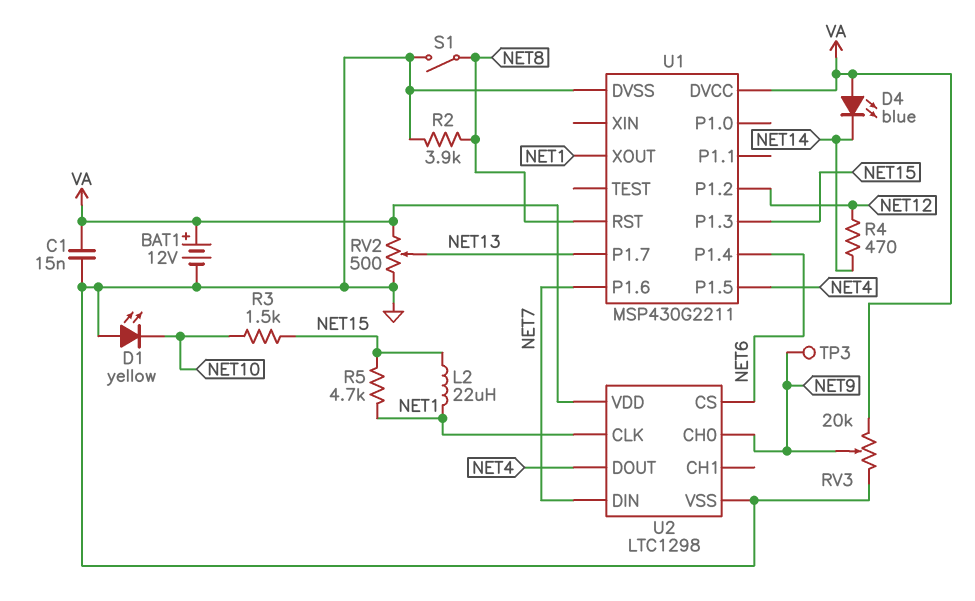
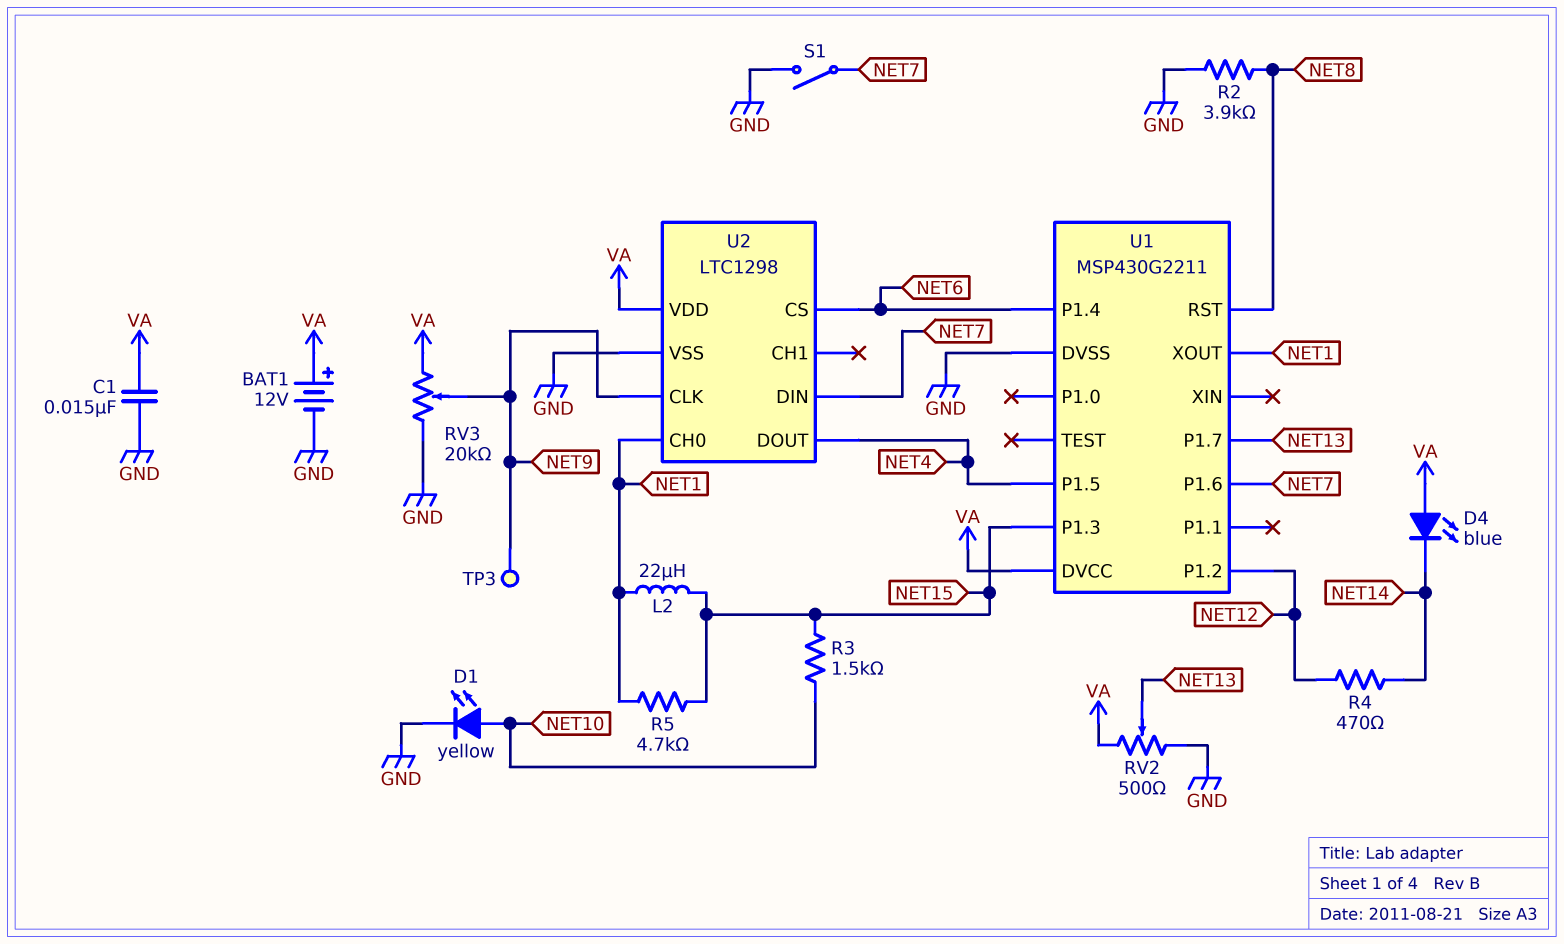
D1: LED yellow (A GND, K NET10) -> LED yellow (A NET10, K GND)
S1: switch (GND, NET8) -> switch (GND, NET7)
U2 pin CH0: NET9 -> NET1
U2 pin CLK: NET1 -> NET9

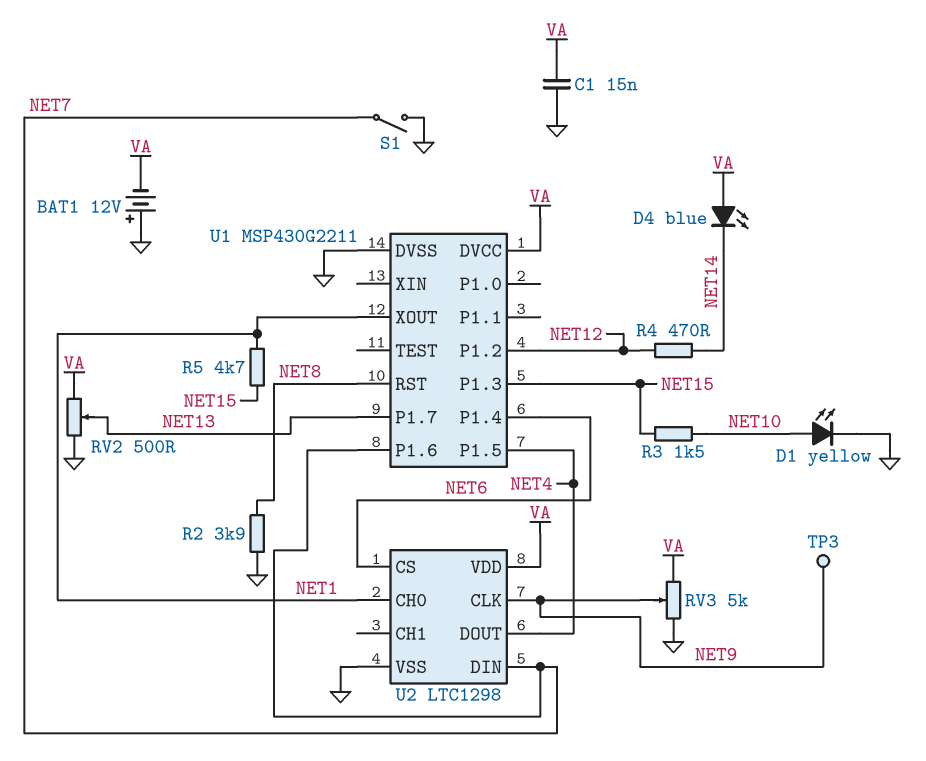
BAT1: 12V (plus VA, minus GND) -> 12V (plus GND, minus VA)
L2: 22uH (NET1, NET15) -> none
RV3: 20k (GND, VA, wiper NET9) -> 5k (GND, VA, wiper NET9)

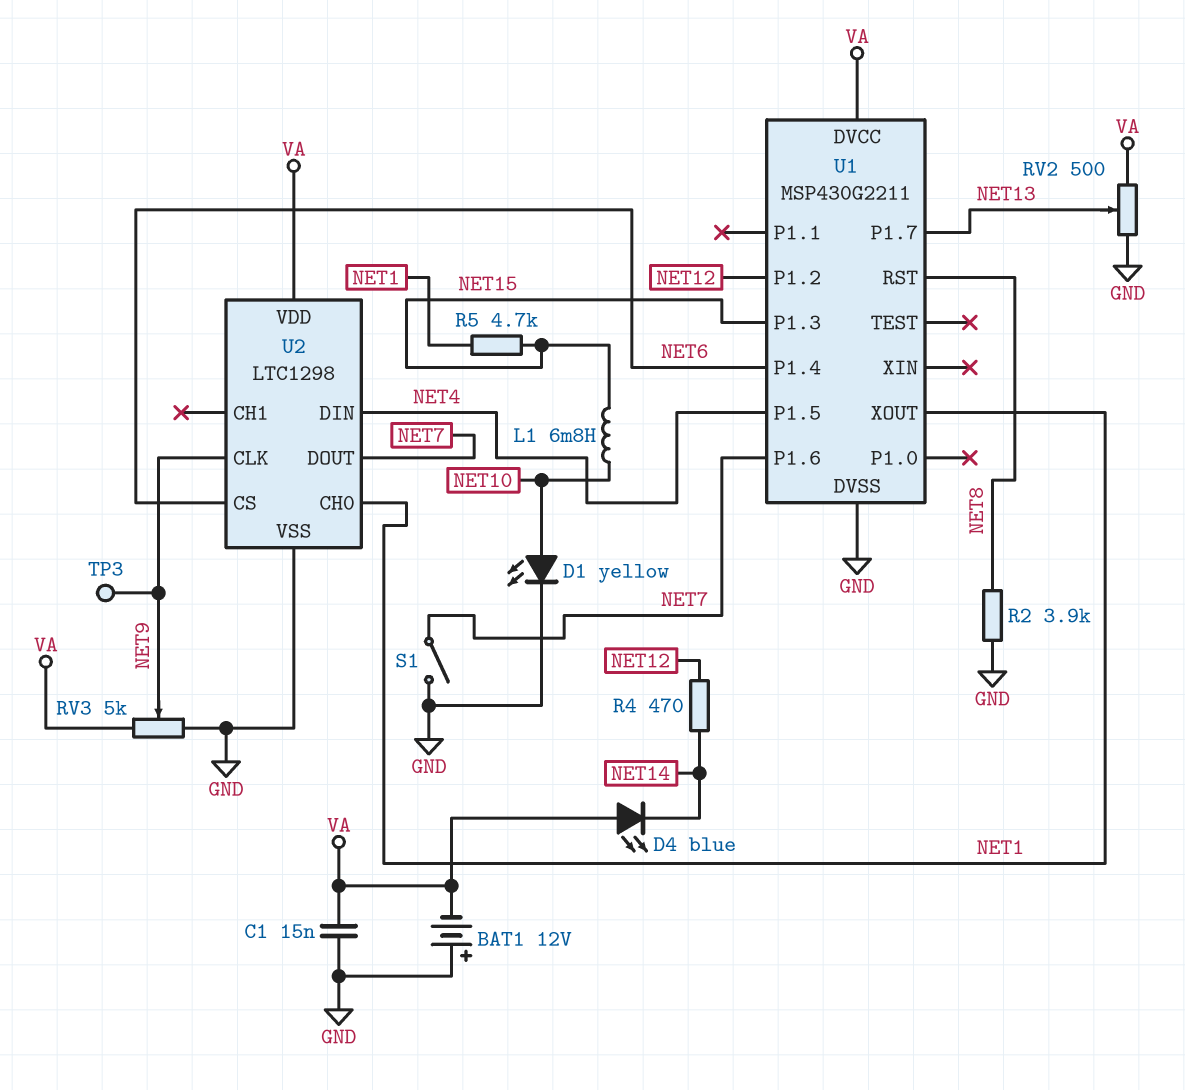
L1: none -> 6.8mH (NET10, NET15)
R3: 1.5k (NET10, NET15) -> none
U2 pin DIN: NET7 -> NET4
U2 pin DOUT: NET4 -> NET7

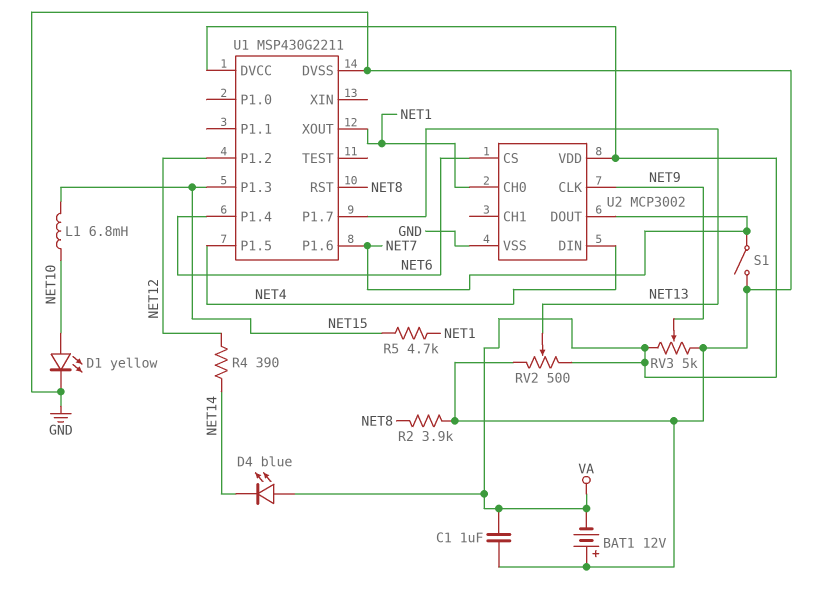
C1: 15nF (GND, VA) -> 1uF (GND, VA)
R4: 470 (NET12, NET14) -> 390 (NET12, NET14)
TP3: test point (NET9) -> none
U2: LTC1298 -> MCP3002

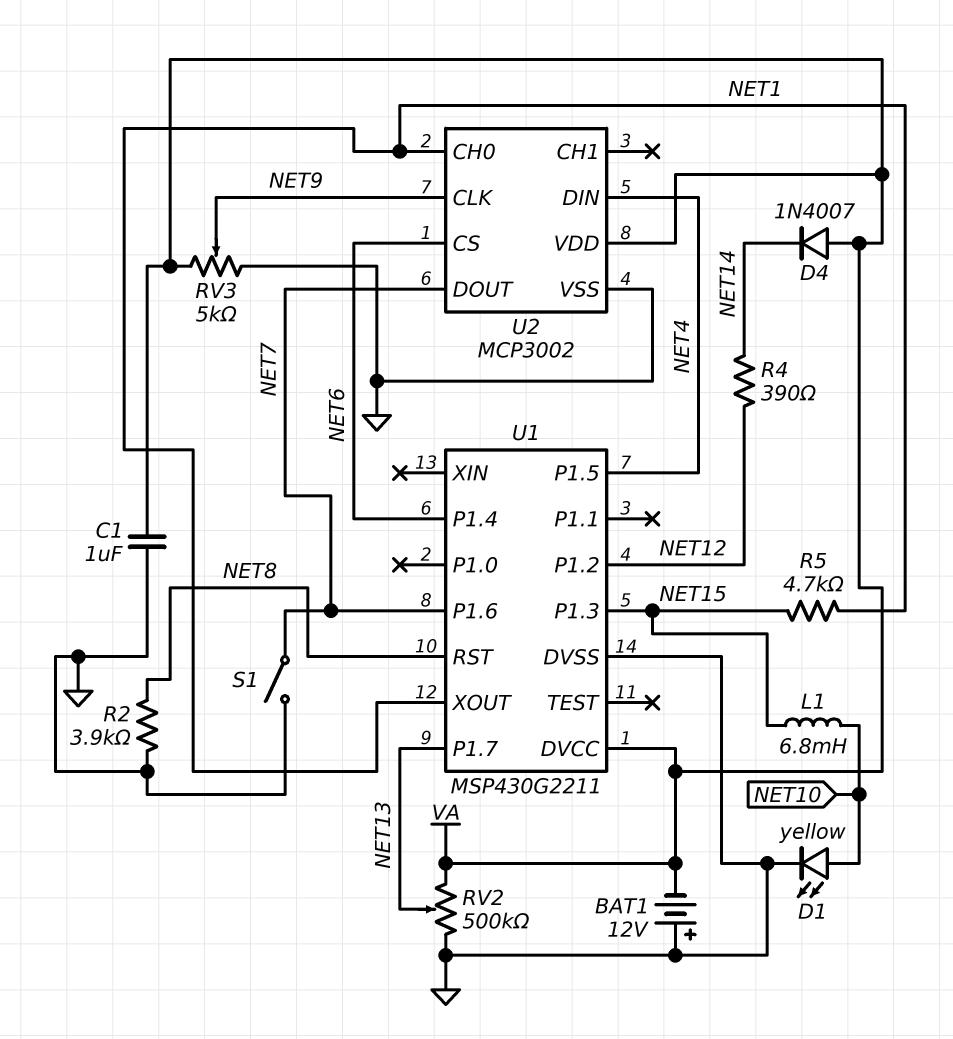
D4: LED blue (A VA, K NET14) -> diode 1N4007 (A VA, K NET14)
RV2: 500 (GND, VA, wiper NET13) -> 500k (GND, VA, wiper NET13)

